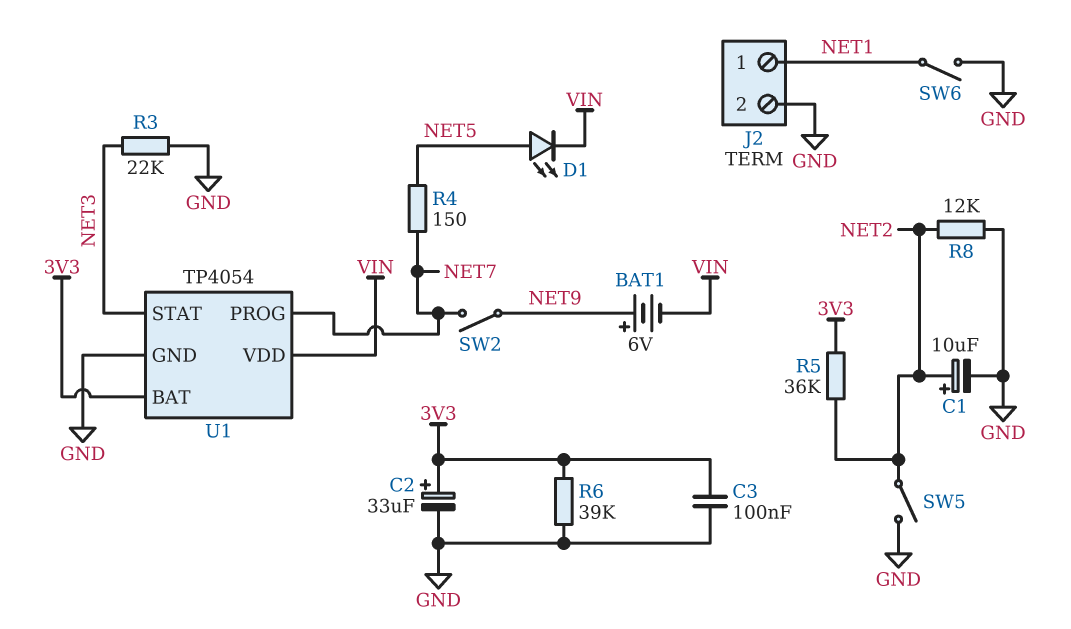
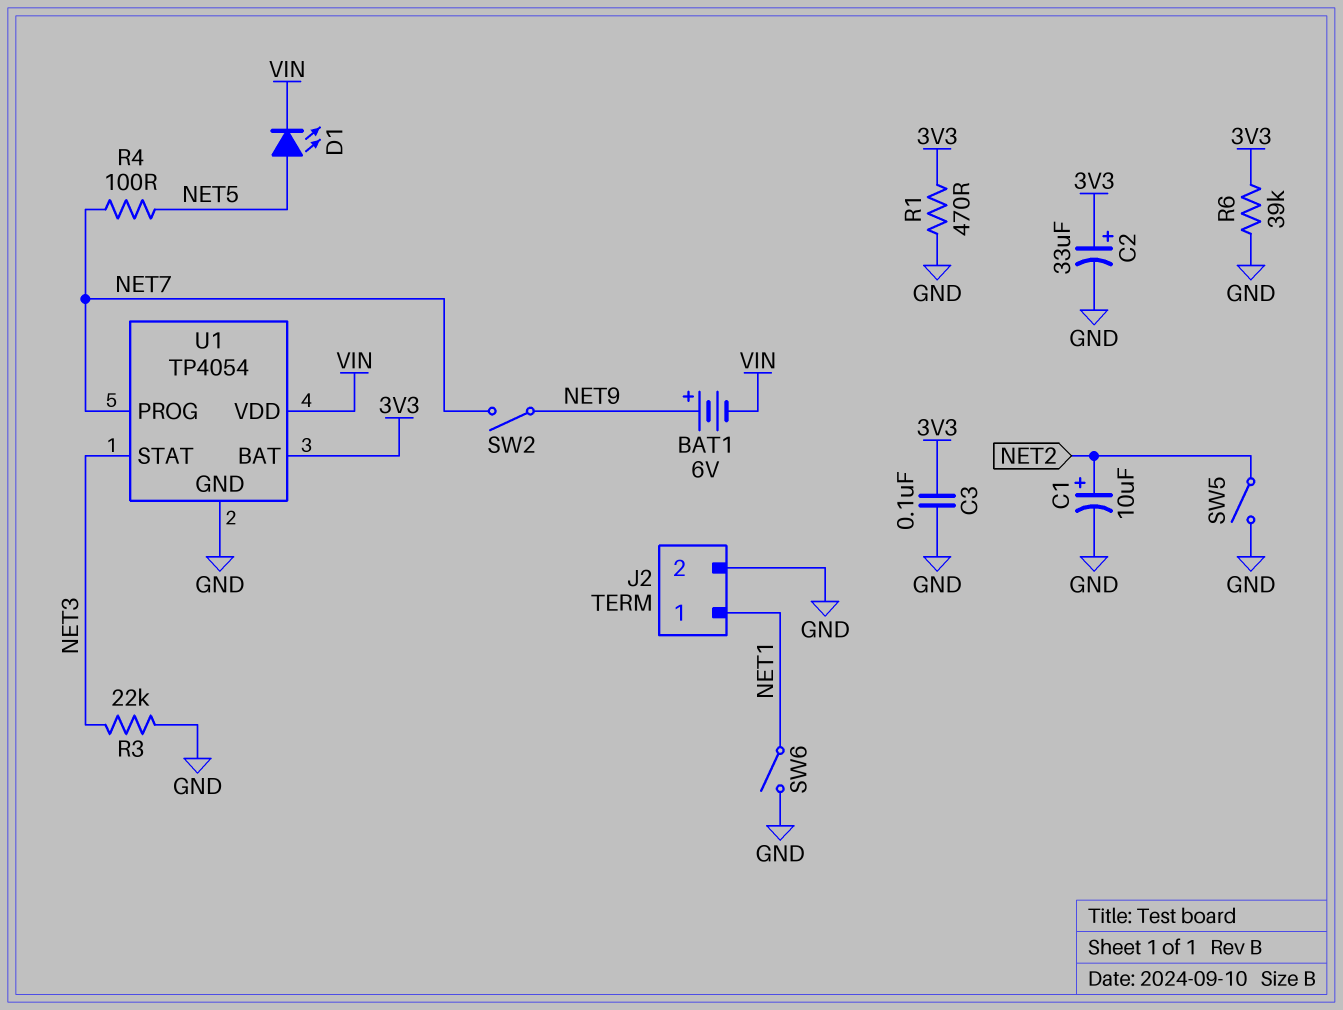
R1: none -> 470 (3V3, GND)
R4: 150 (NET5, NET7) -> 100 (NET5, NET7)
R5: 36k (3V3, NET2) -> none
R8: 12k (GND, NET2) -> none

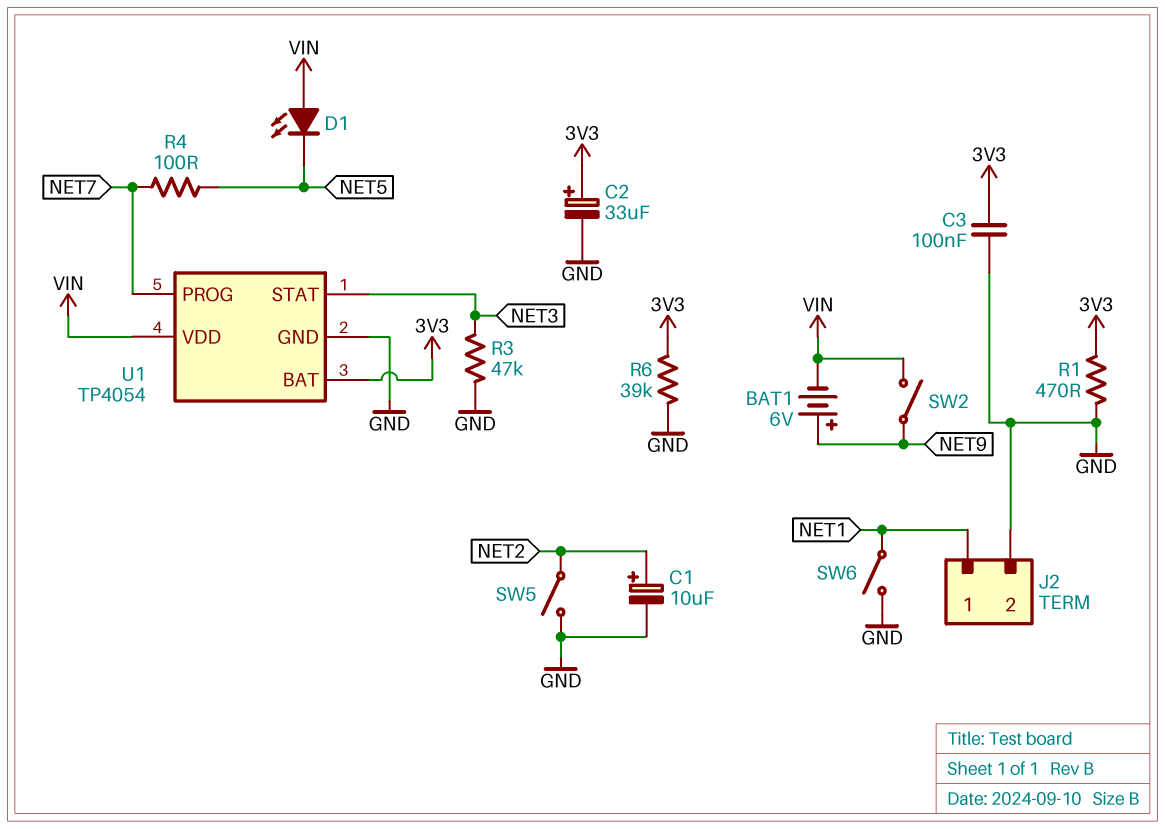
D1: LED (A NET5, K VIN) -> LED (A VIN, K NET5)
R3: 22k (GND, NET3) -> 47k (GND, NET3)
SW2: switch (NET7, NET9) -> switch (NET9, VIN)

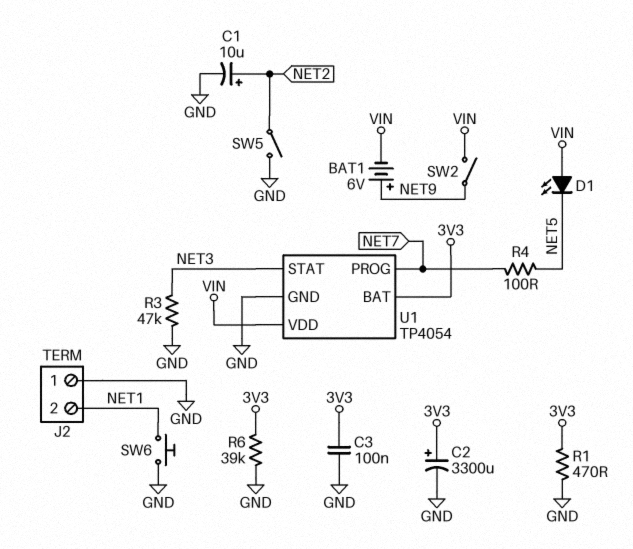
C2: 33uF (plus 3V3, minus GND) -> 3300uF (plus 3V3, minus GND)
J2 pin 1: NET1 -> GND
J2 pin 2: GND -> NET1
SW6: switch (GND, NET1) -> button (GND, NET1)

